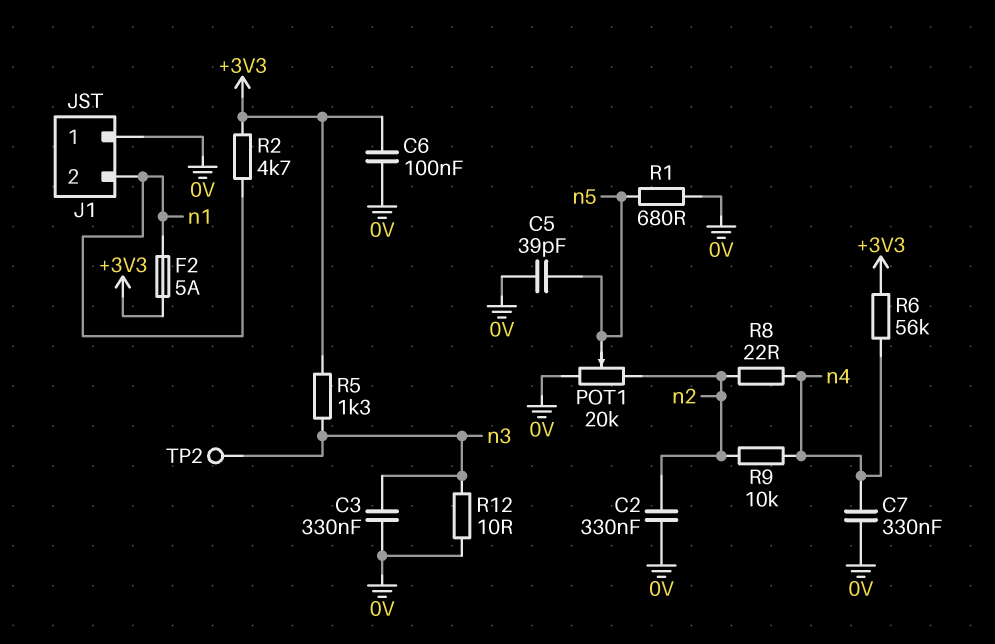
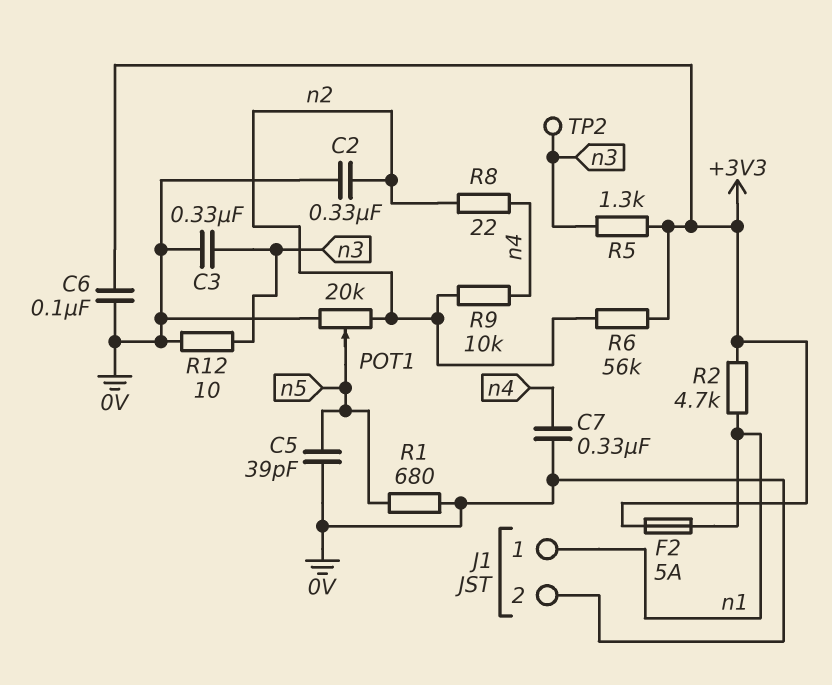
J1 pin 1: 0V -> n1
J1 pin 2: n1 -> 0V
R6: 56k (+3V3, n4) -> 56k (+3V3, n2)

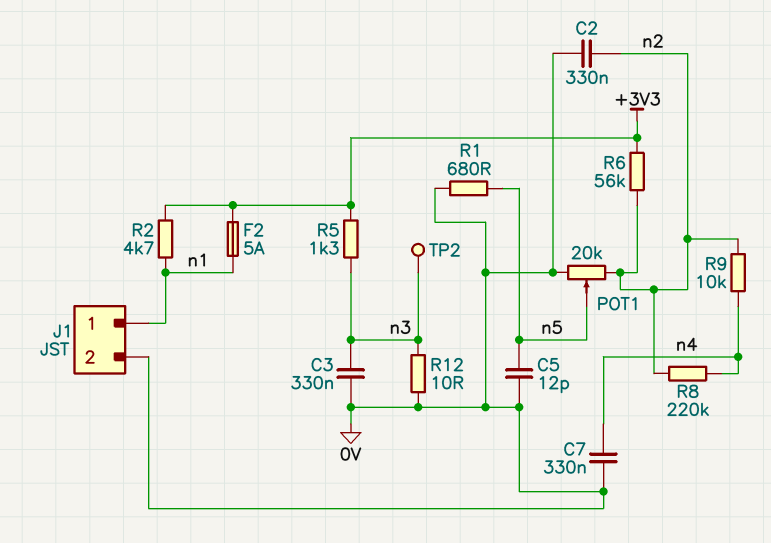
C5: 39pF (0V, n5) -> 12pF (0V, n5)
C6: 100nF (+3V3, 0V) -> none
R8: 22 (n2, n4) -> 220k (n2, n4)

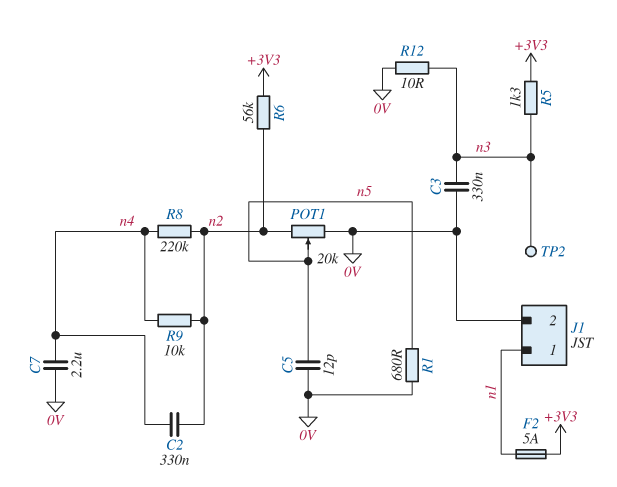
C2: 330nF (0V, n2) -> 330nF (n2, n4)
C7: 330nF (0V, n4) -> 2.2uF (0V, n4)
R2: 4.7k (+3V3, n1) -> none

